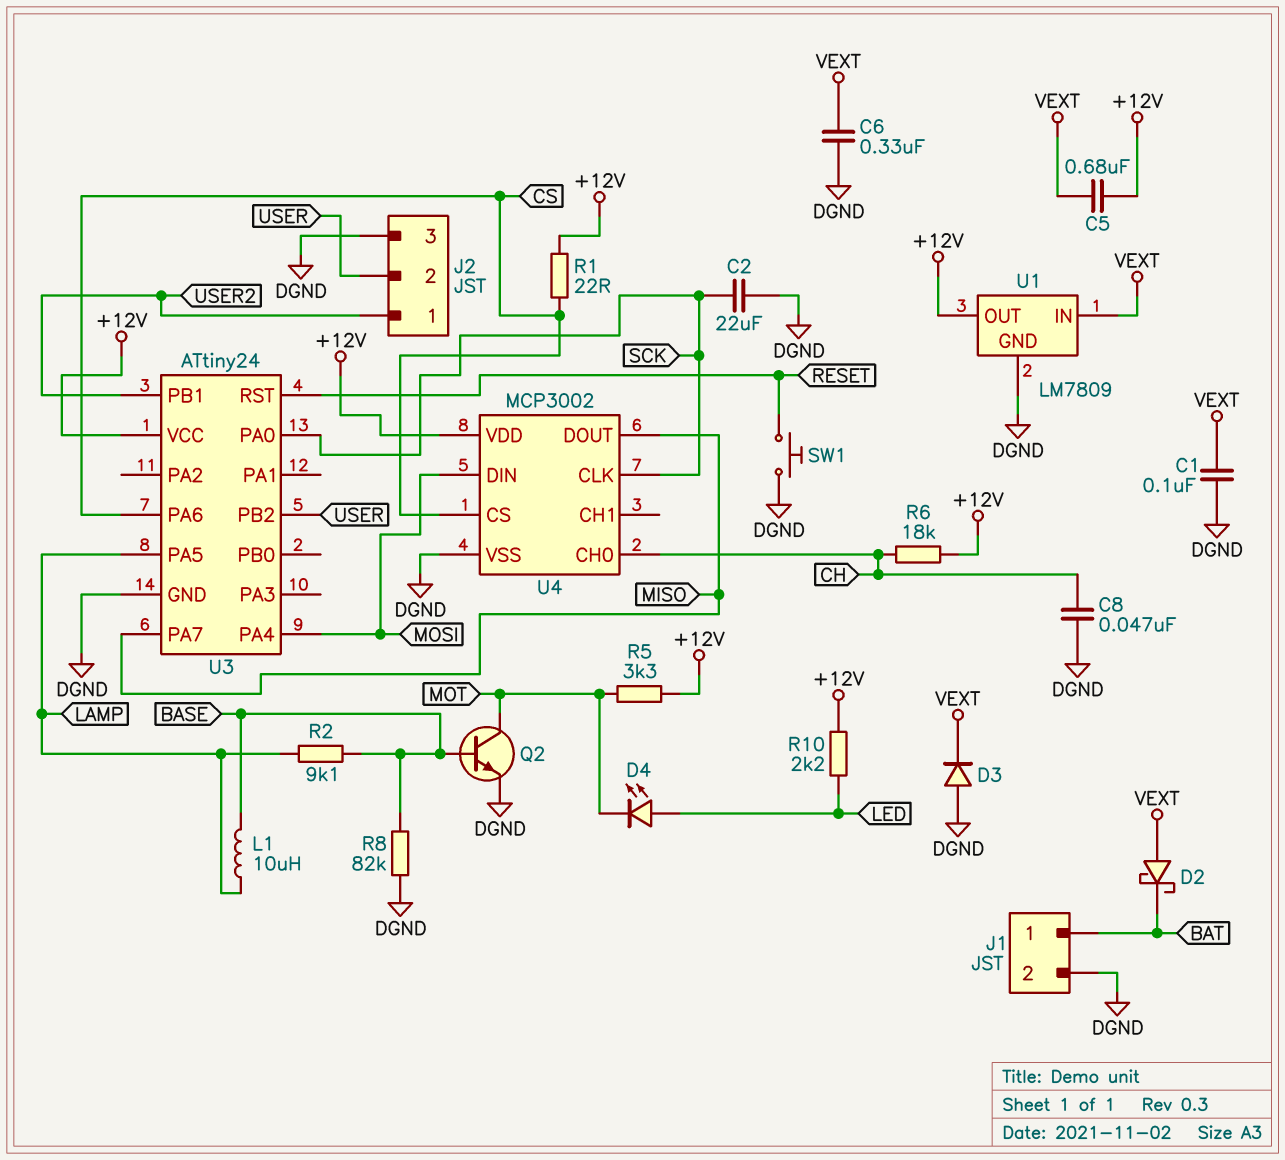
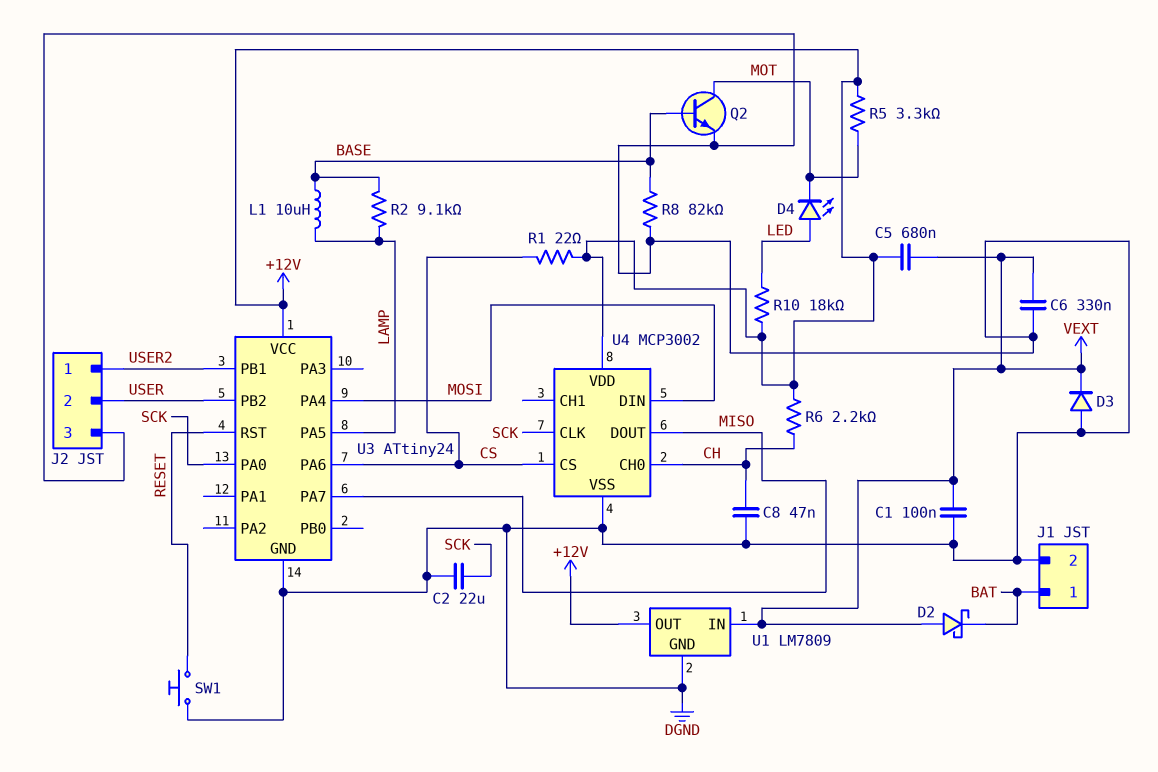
R6: 18k (+12V, CH) -> 2.2k (+12V, CH)
R10: 2.2k (+12V, LED) -> 18k (+12V, LED)

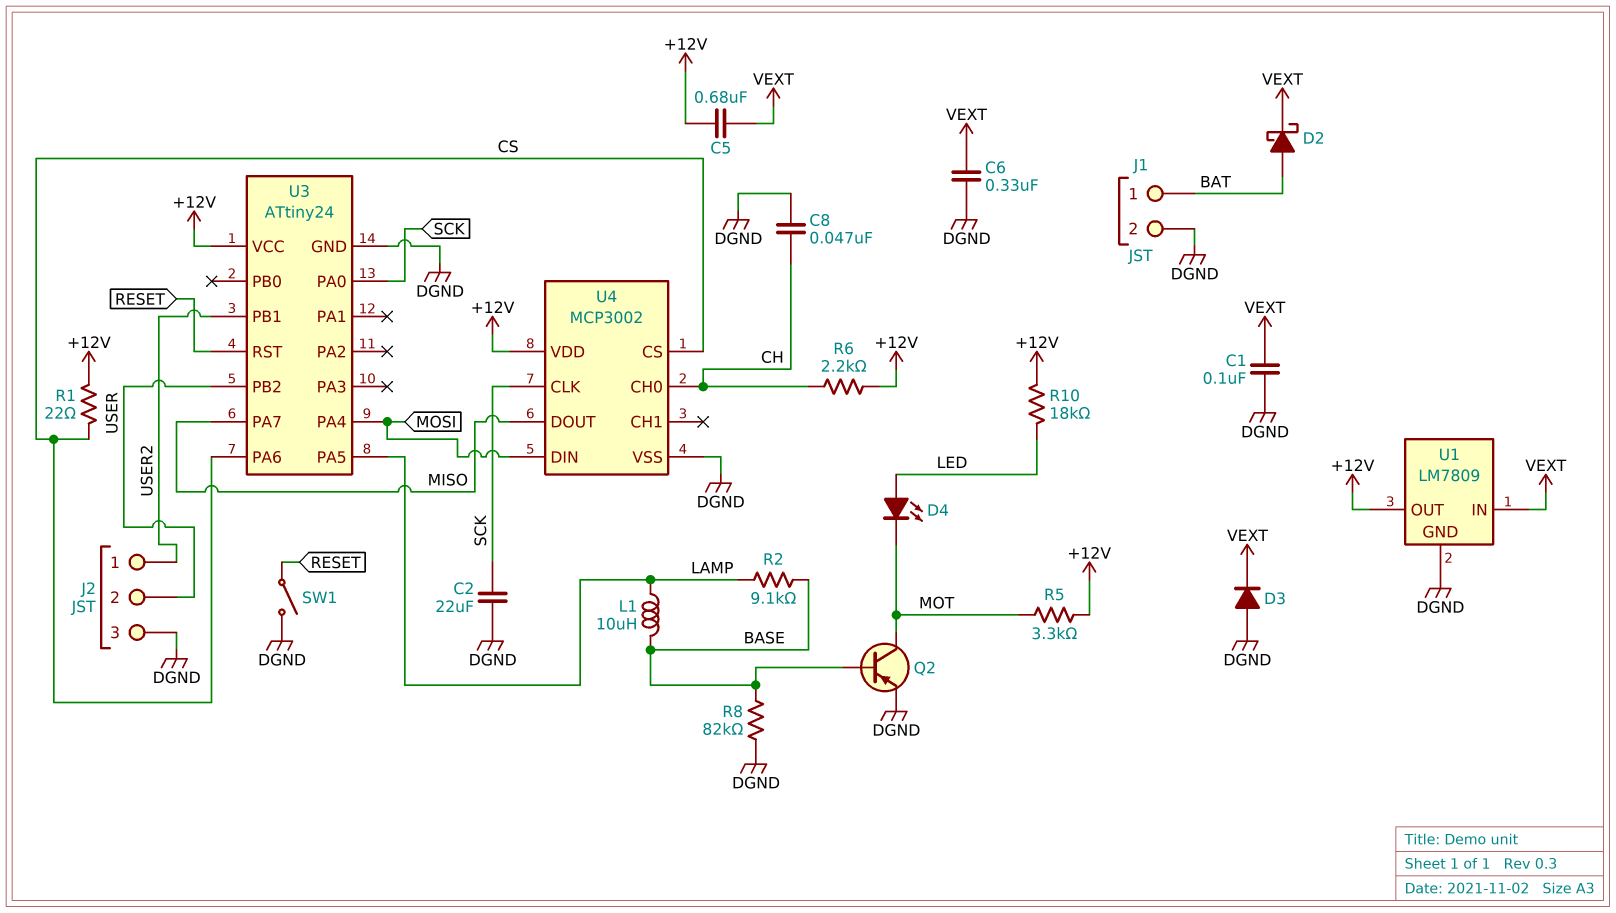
D2: schottky (A VEXT, K BAT) -> schottky (A BAT, K VEXT)
Q2: NPN (B BASE, C MOT, E DGND) -> PNP (B BASE, C MOT, E DGND)
SW1: button (DGND, RESET) -> switch (DGND, RESET)

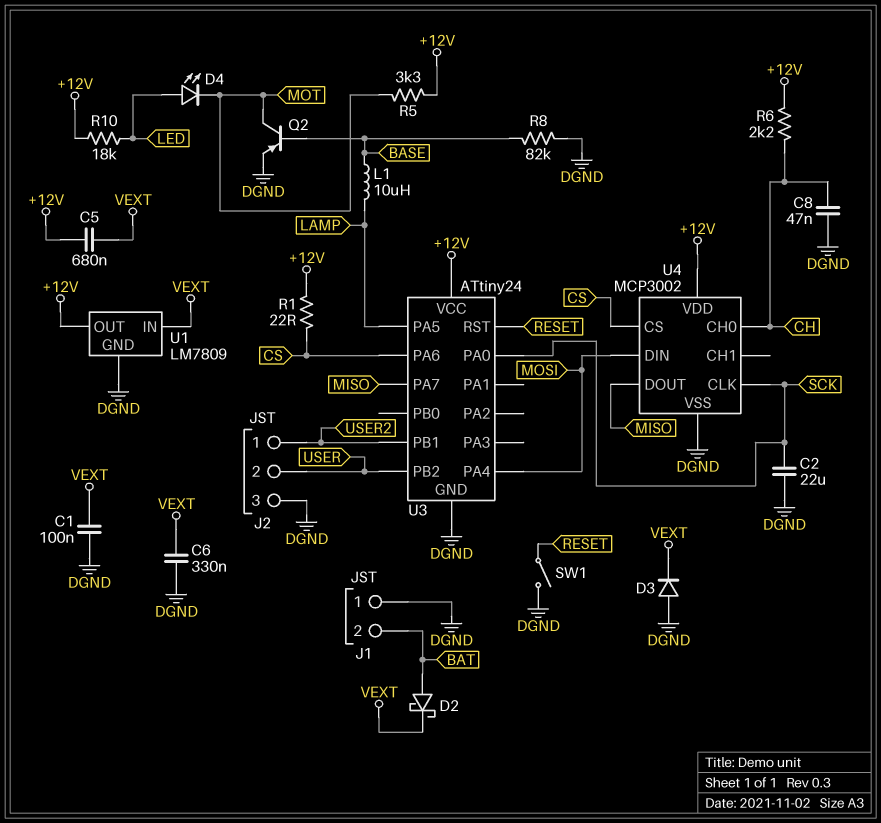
J1 pin 1: BAT -> DGND
J1 pin 2: DGND -> BAT
R2: 9.1k (BASE, LAMP) -> none

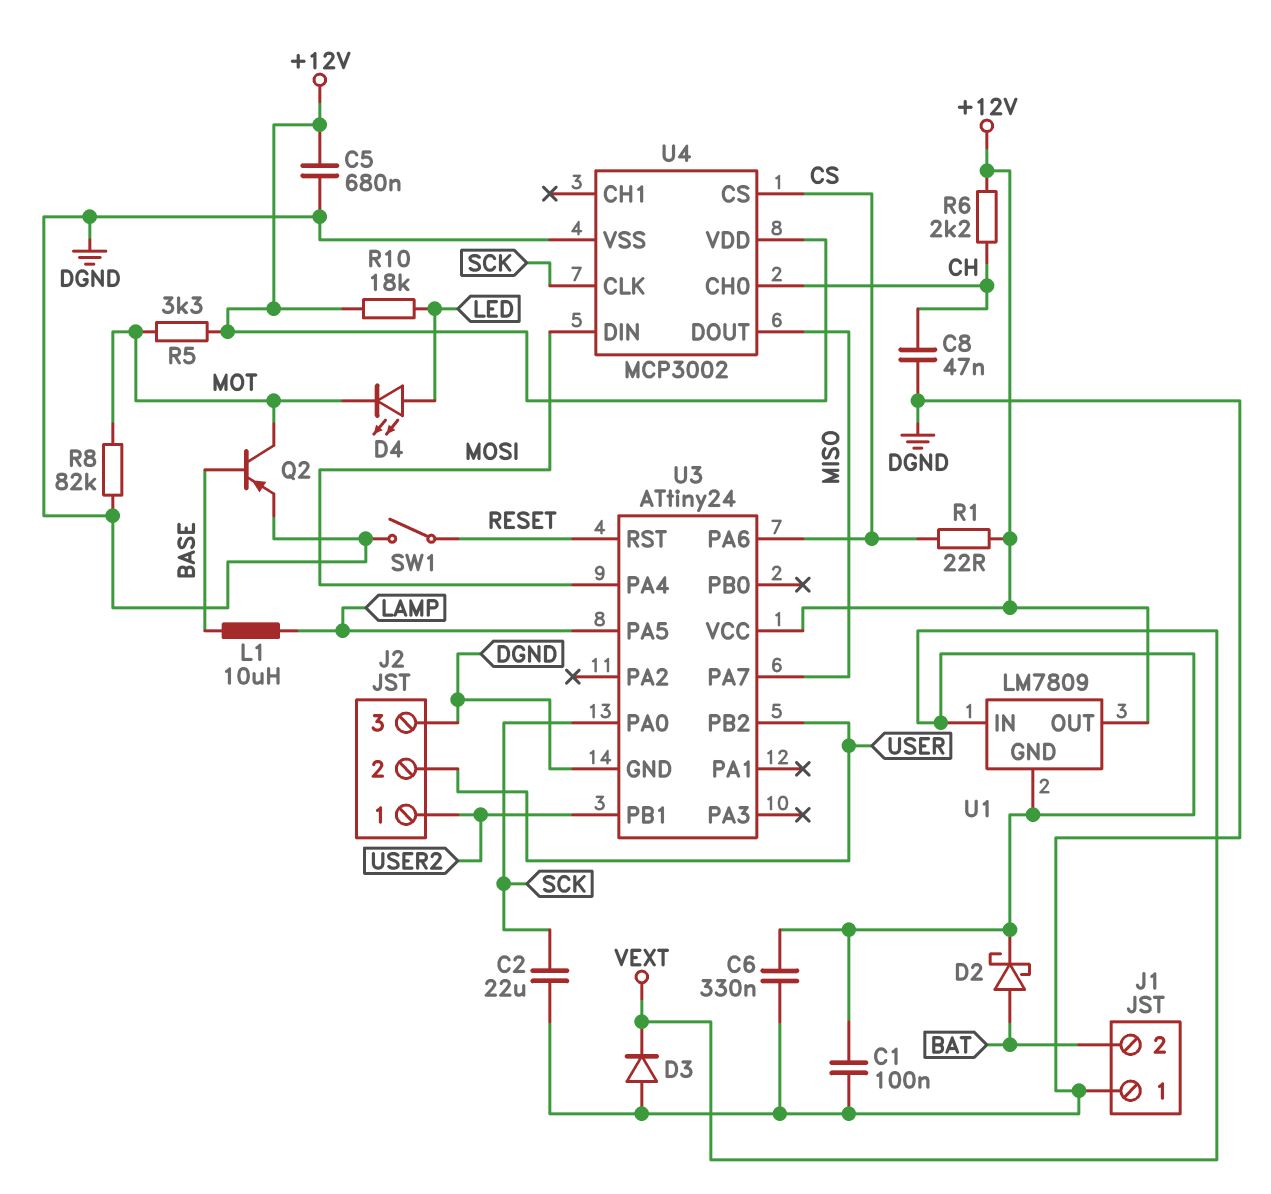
C5: 680nF (+12V, VEXT) -> 680nF (+12V, DGND)
R8: 82k (BASE, DGND) -> 82k (DGND, MOT)
U1 pin GND: DGND -> VEXT

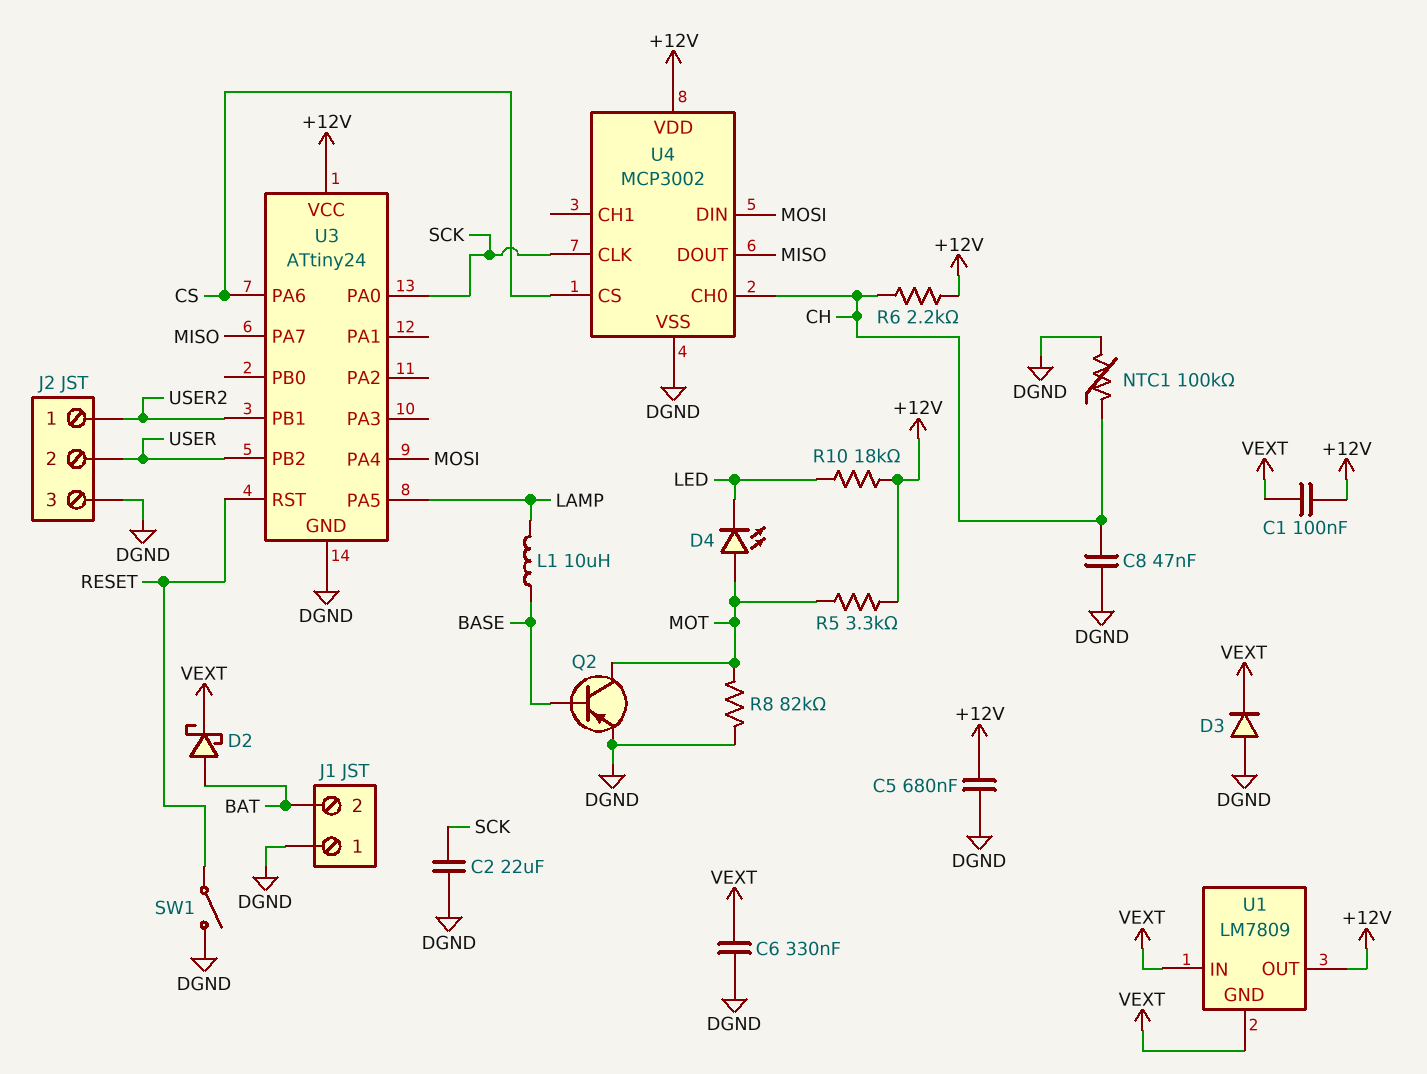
C1: 100nF (DGND, VEXT) -> 100nF (+12V, VEXT)
D4: LED (A LED, K MOT) -> LED (A MOT, K LED)
NTC1: none -> 100k (CH, DGND)
R1: 22 (+12V, CS) -> none

